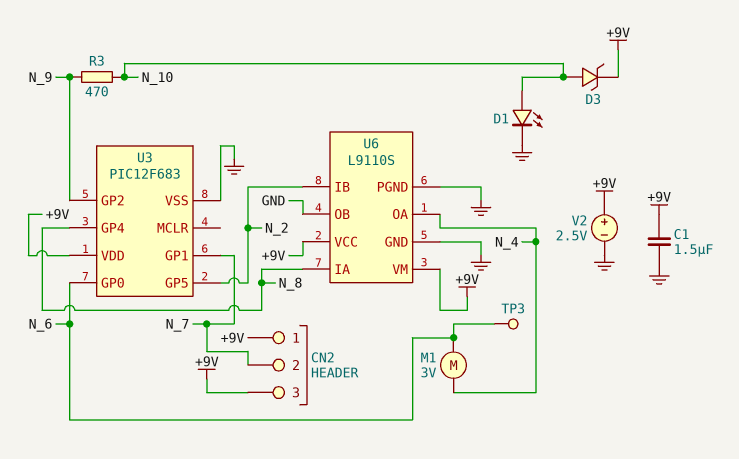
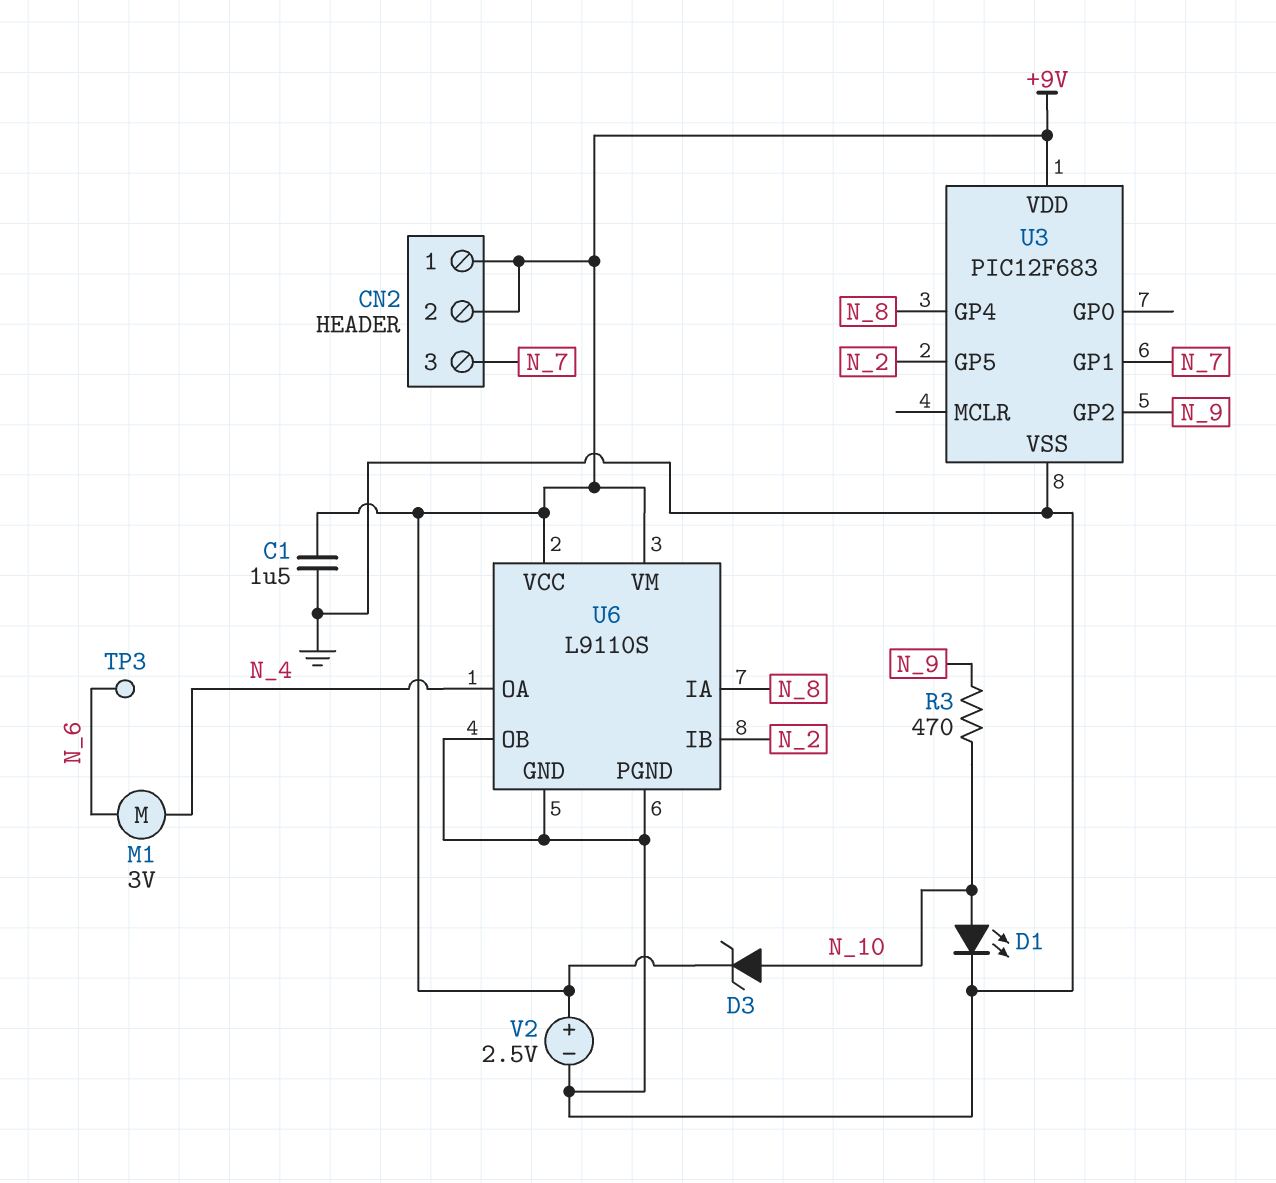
CN2 pin 2: N_7 -> +9V
CN2 pin 3: +9V -> N_7
U3 pin GP0: N_6 -> none

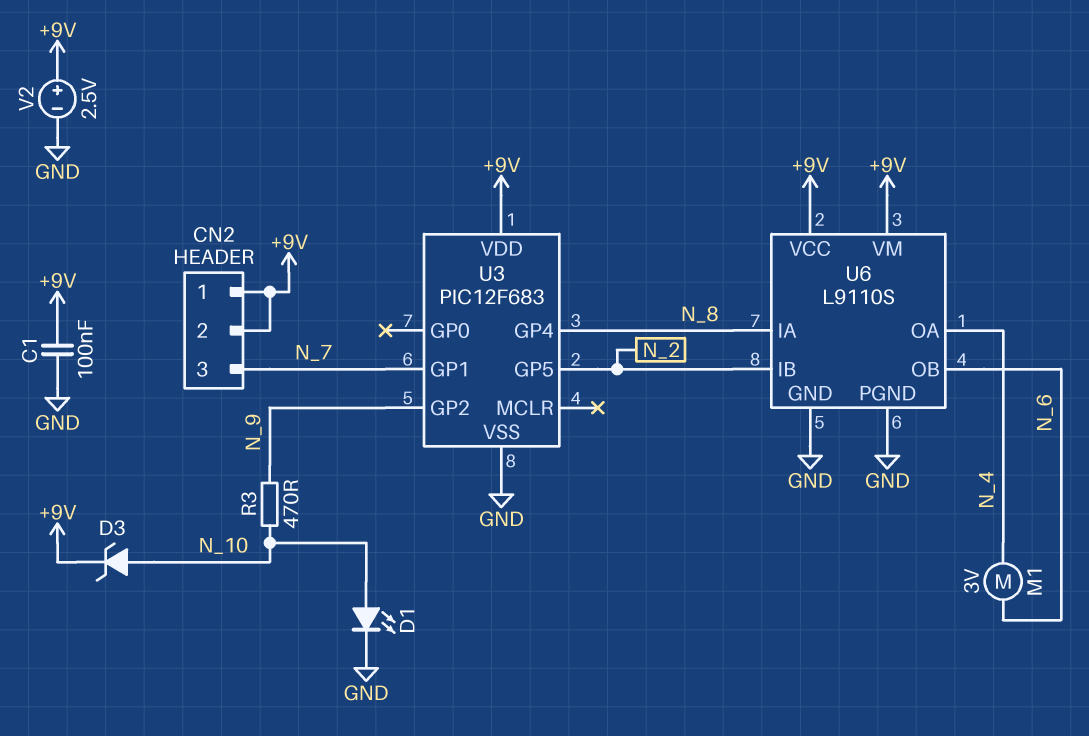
C1: 1.5uF (+9V, GND) -> 100nF (+9V, GND)
TP3: test point (N_6) -> none
U6 pin OB: GND -> N_6

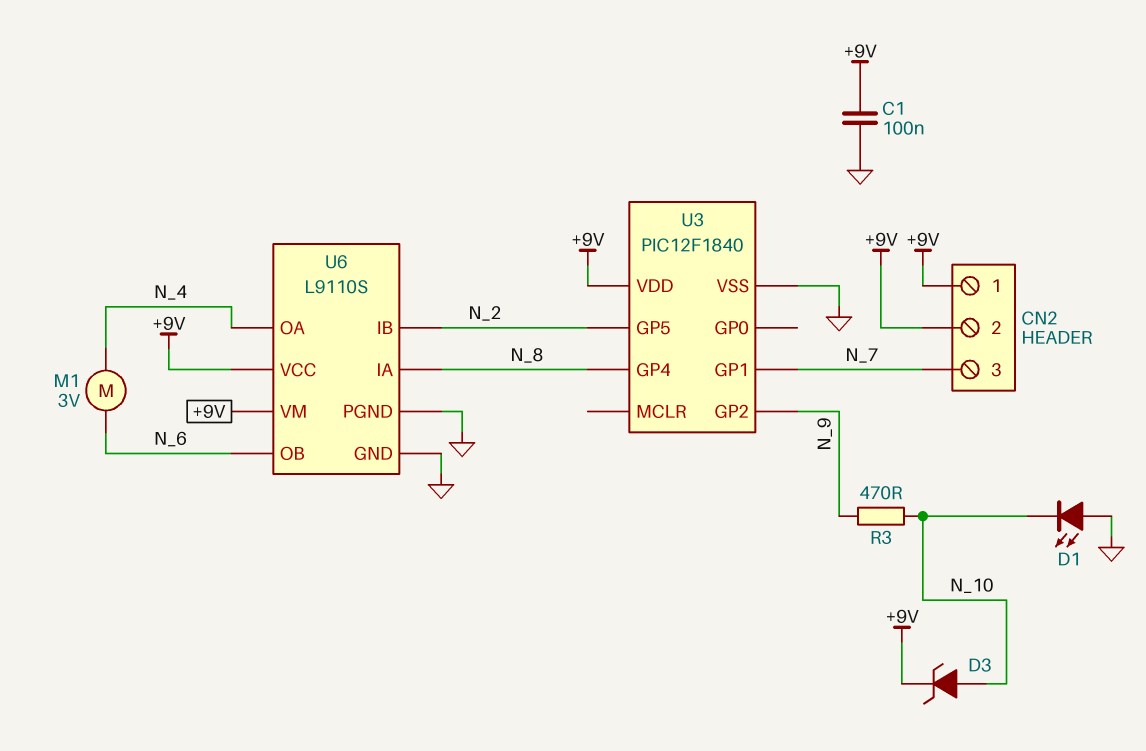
D1: LED (A N_10, K GND) -> LED (A GND, K N_10)
U3: PIC12F683 -> PIC12F1840
V2: 2.5V (plus +9V, minus GND) -> none

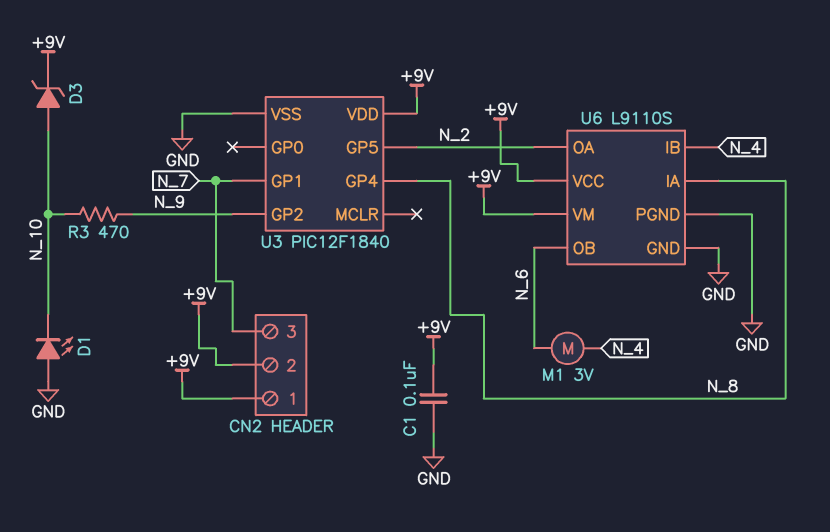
U6 pin IB: N_2 -> N_4
U6 pin OA: N_4 -> N_2

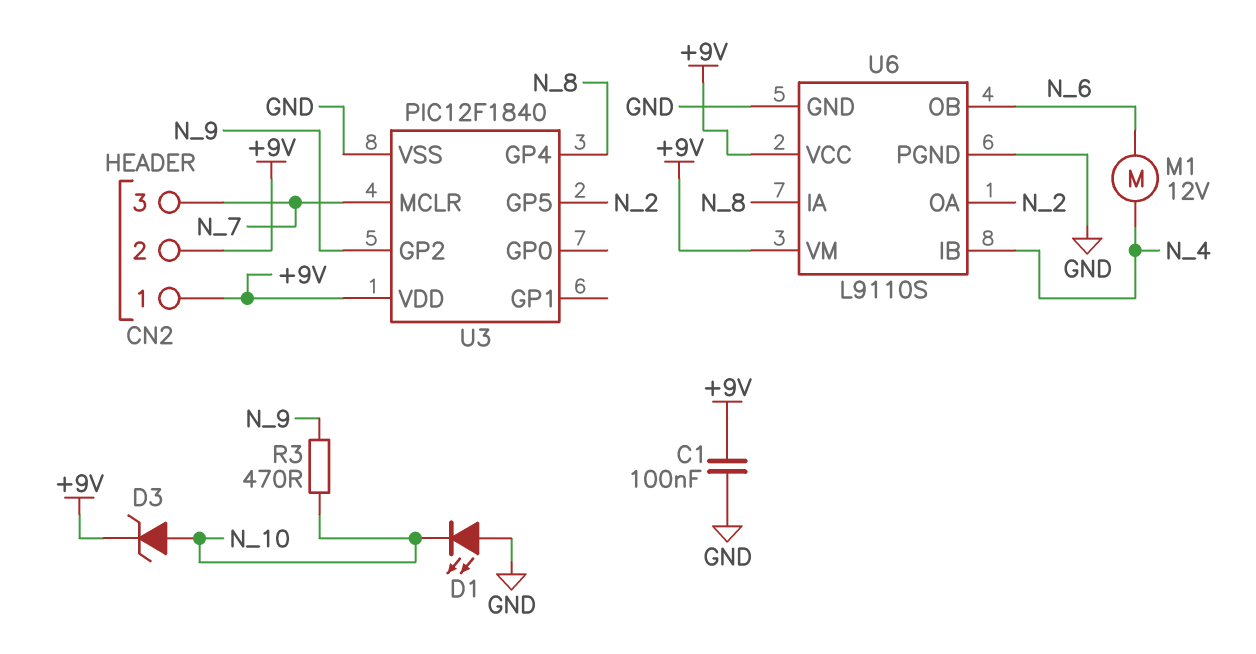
M1: motor 3V (N_4, N_6) -> motor 12V (N_4, N_6)
U3 pin GP1: N_7 -> none
U3 pin MCLR: none -> N_7

